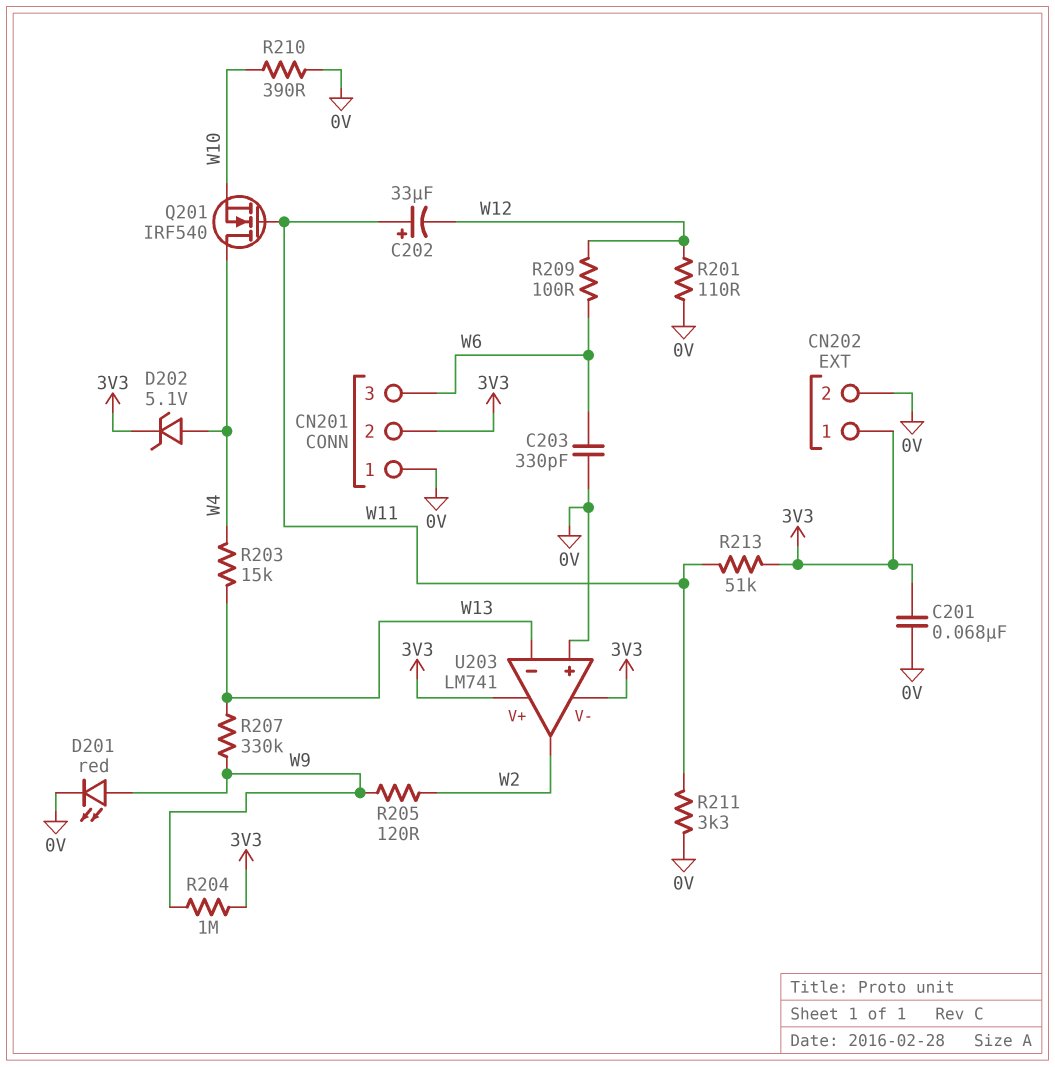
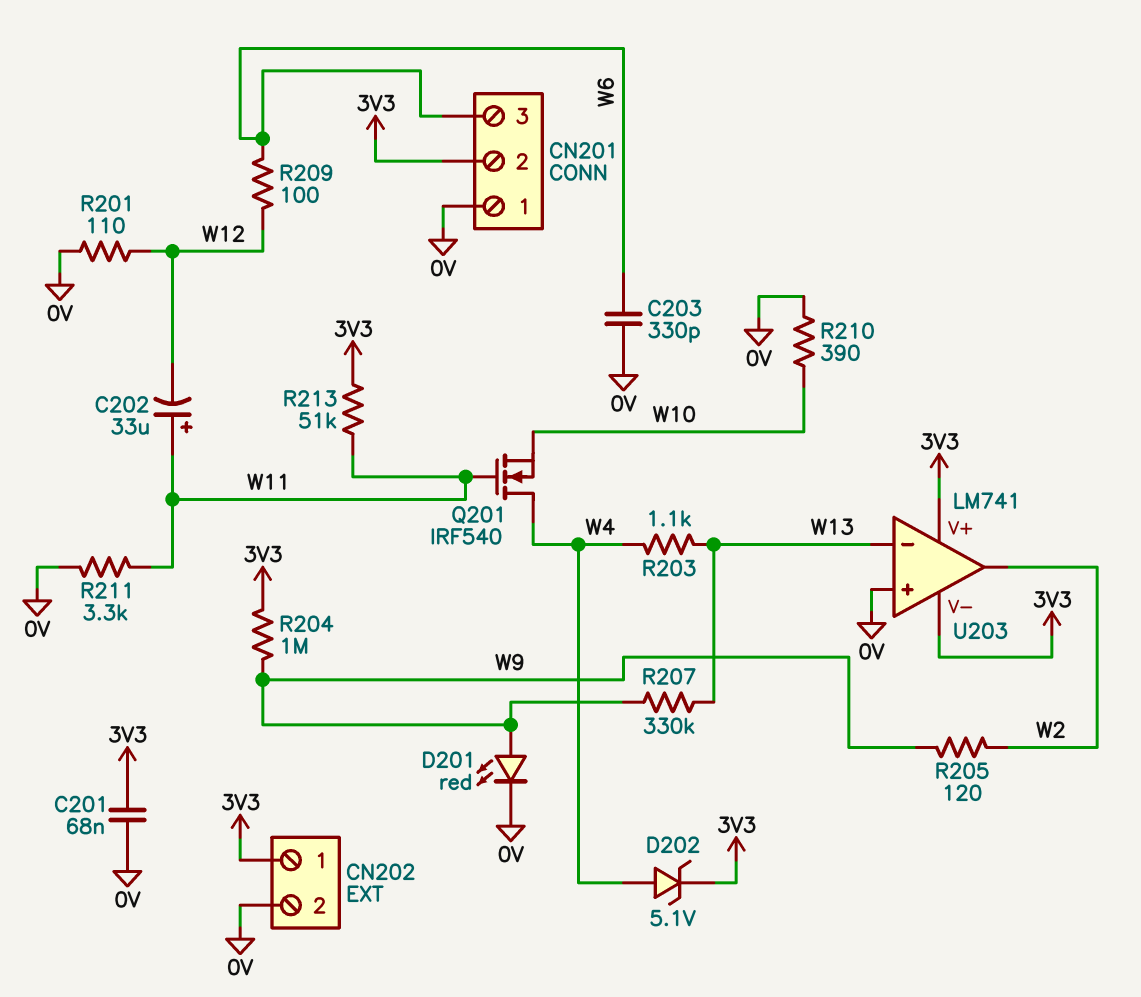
R203: 15k (W4, W13) -> 1.1k (W4, W13)

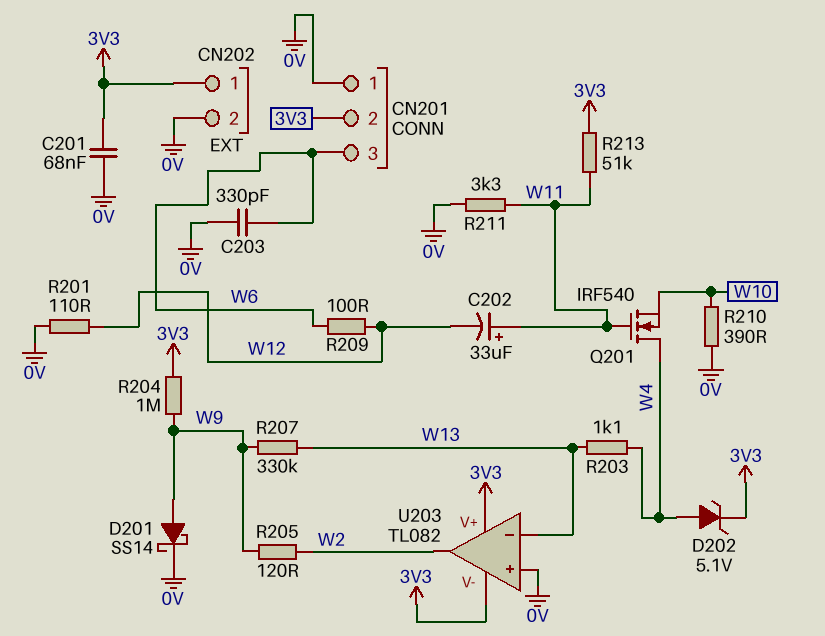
D201: LED red (A W9, K 0V) -> schottky SS14 (A W9, K 0V)
U203: LM741 -> TL082

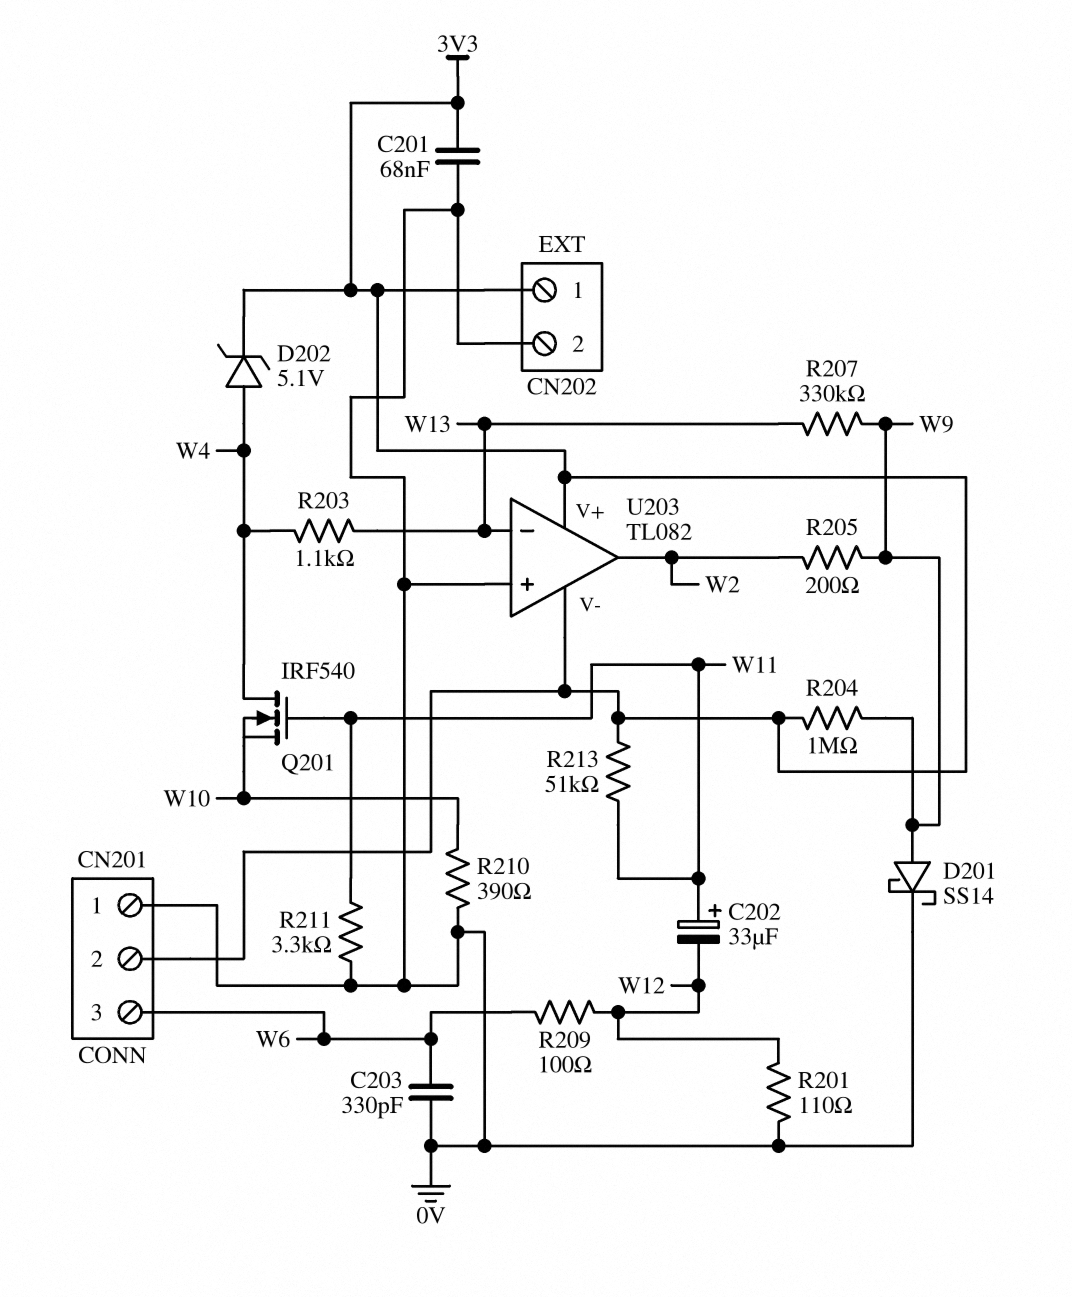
R205: 120 (W2, W9) -> 200 (W2, W9)

